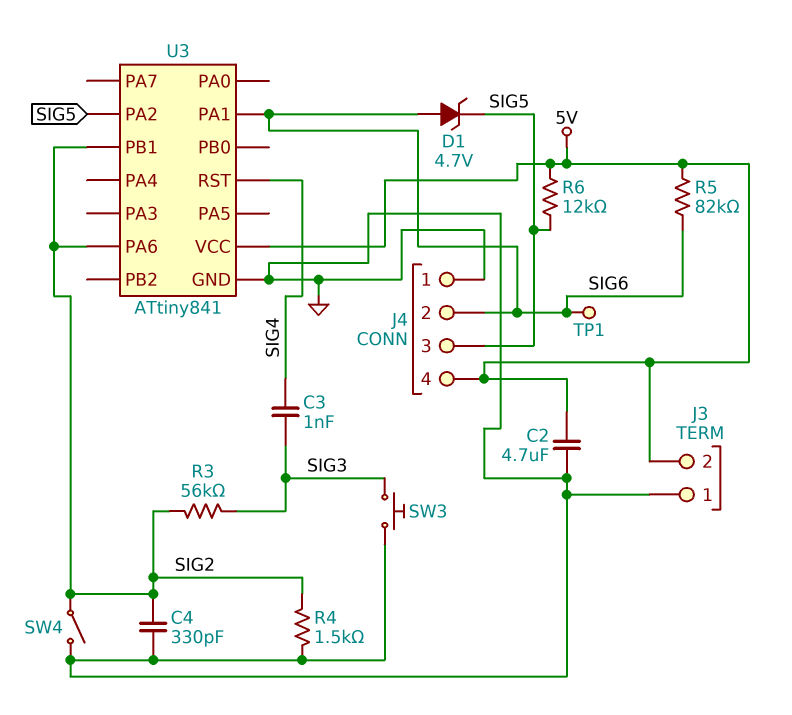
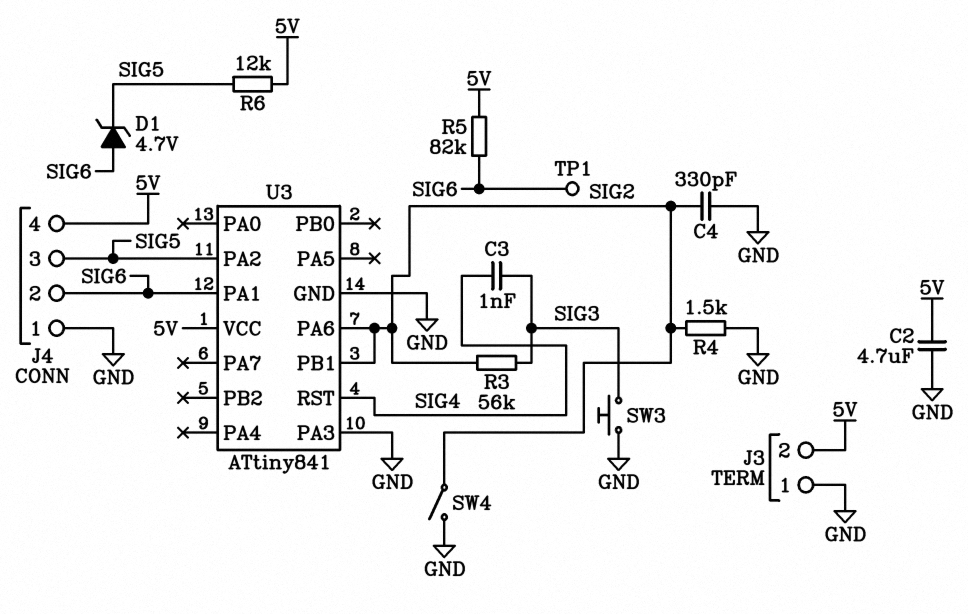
U3 pin PA3: none -> GND

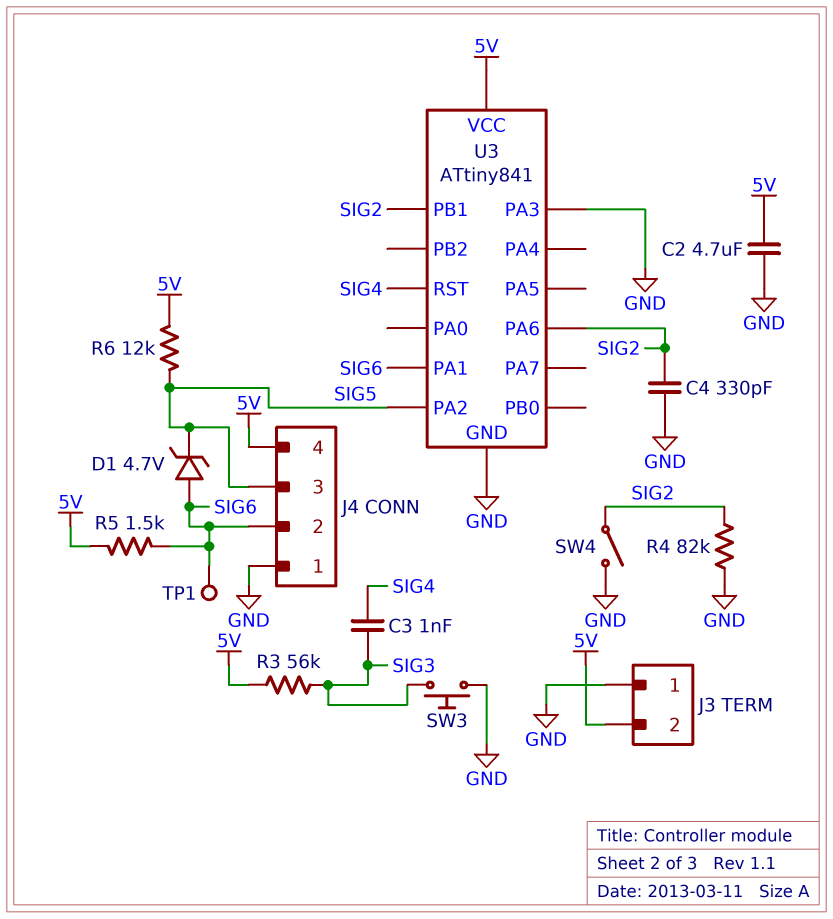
R3: 56k (SIG2, SIG3) -> 56k (5V, SIG3)
R4: 1.5k (GND, SIG2) -> 82k (GND, SIG2)
R5: 82k (5V, SIG6) -> 1.5k (5V, SIG6)

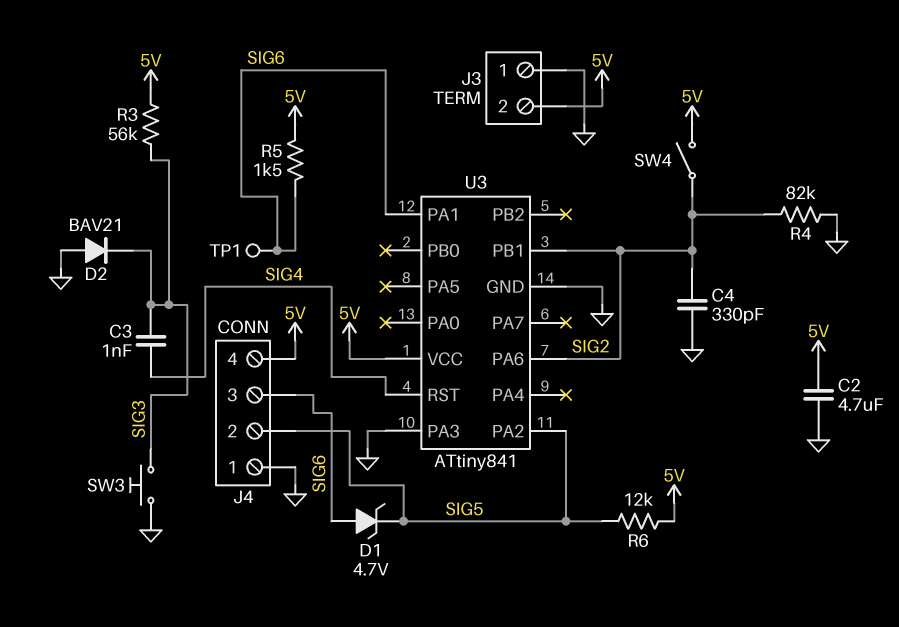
D2: none -> diode BAV21 (A GND, K SIG3)
J4 pin 2: SIG6 -> SIG5
J4 pin 3: SIG5 -> SIG6
SW4: switch (GND, SIG2) -> switch (5V, SIG2)

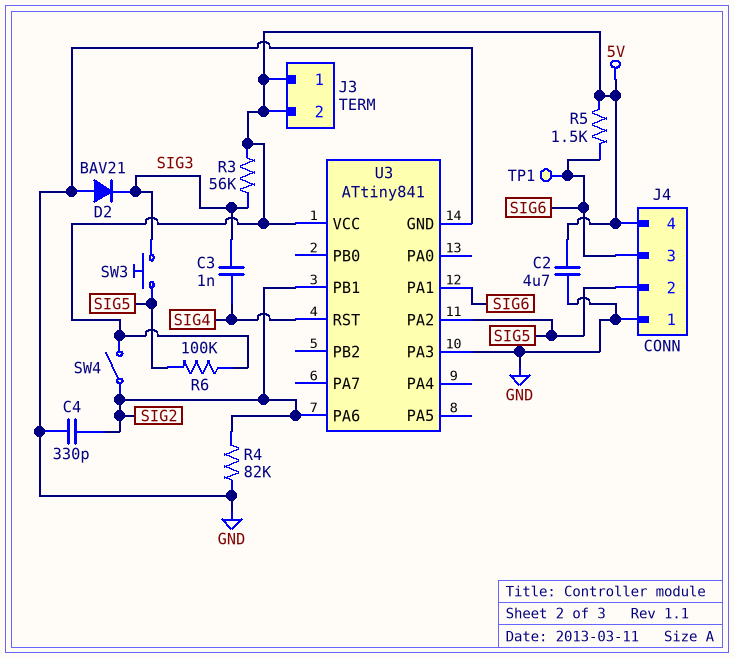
D1: zener 4.7V (A SIG6, K SIG5) -> none
J3 pin 1: GND -> 5V
R6: 12k (5V, SIG5) -> 100k (5V, SIG5)
SW3: button (GND, SIG3) -> button (SIG3, SIG5)

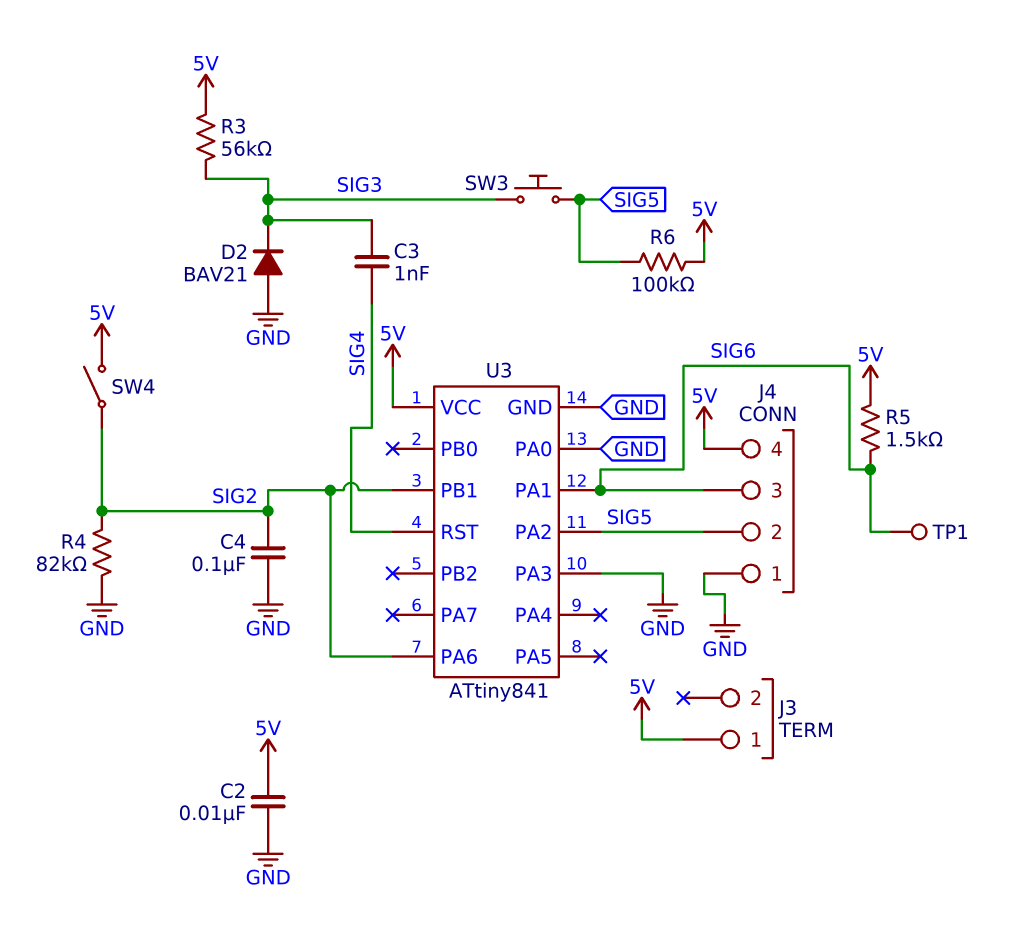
C2: 4.7uF (5V, GND) -> 10nF (5V, GND)
C4: 330pF (GND, SIG2) -> 100nF (GND, SIG2)
J3 pin 2: 5V -> none
U3 pin PA0: none -> GND

